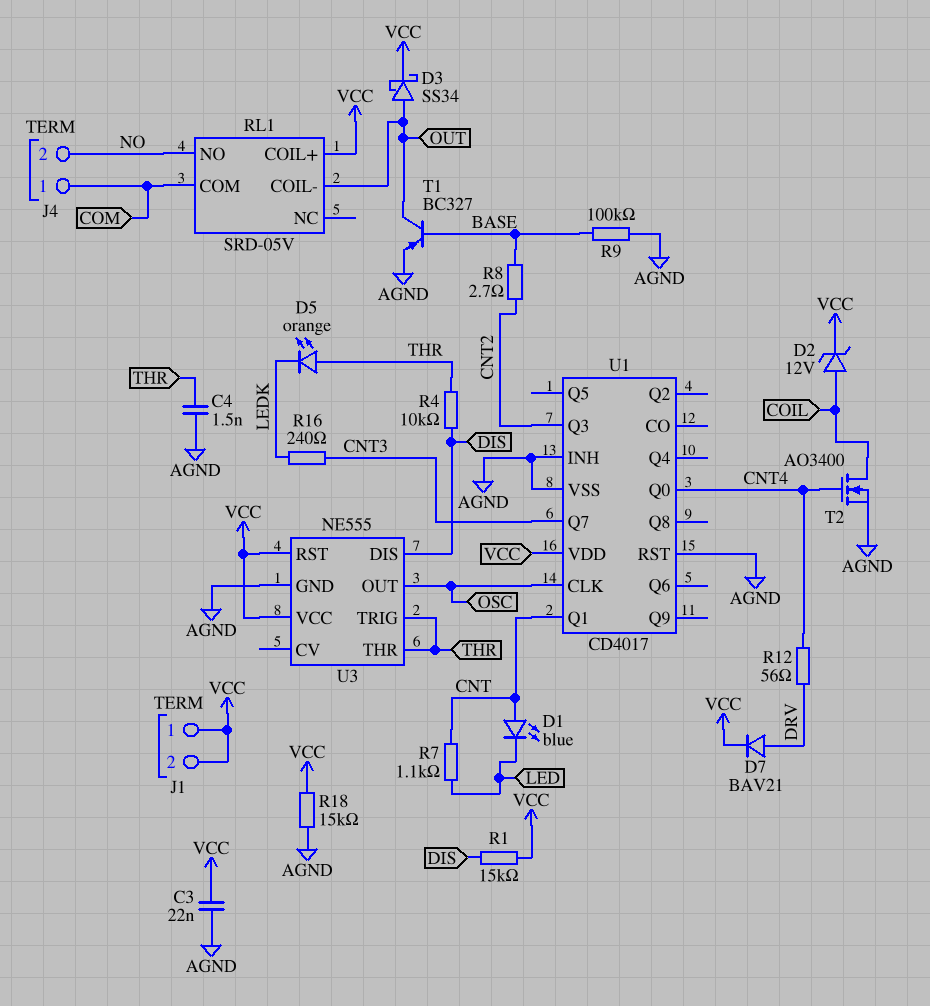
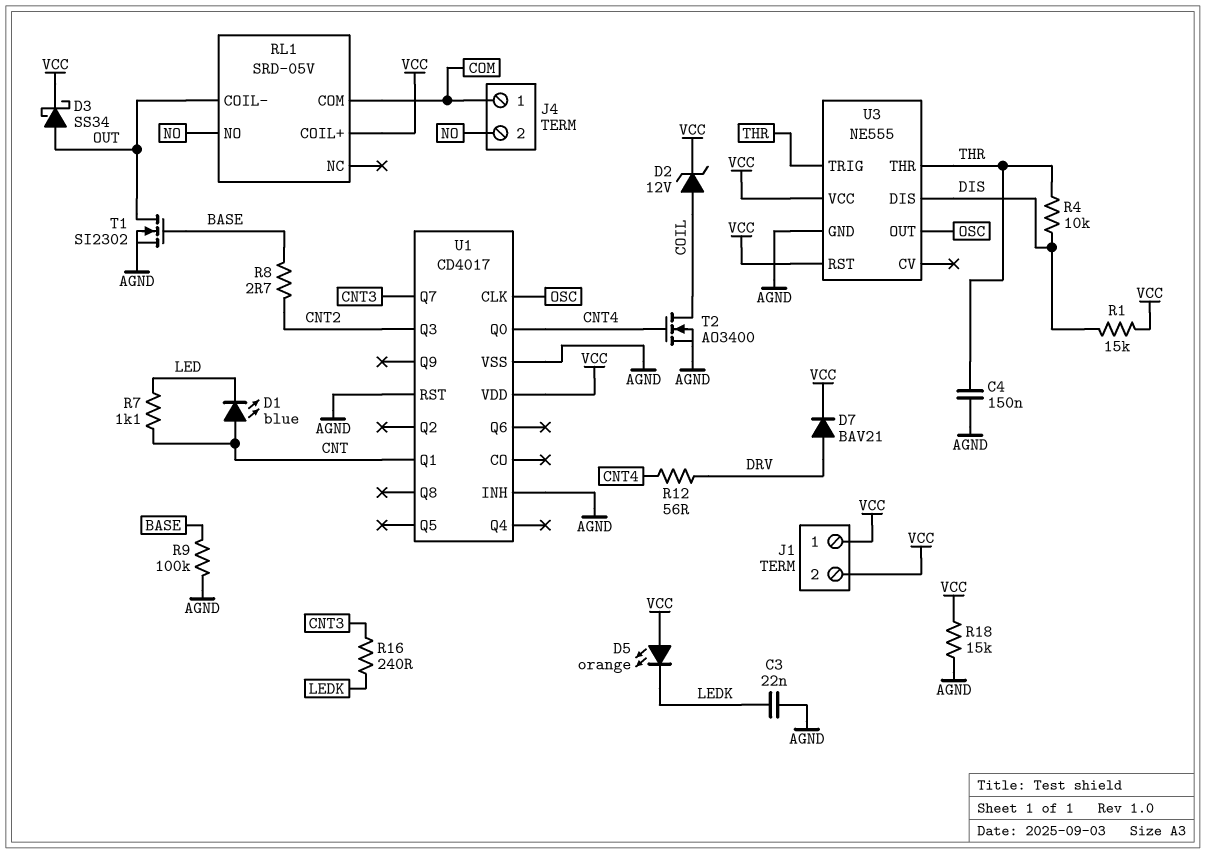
C3: 22nF (AGND, VCC) -> 22nF (AGND, LEDK)
C4: 1.5nF (AGND, THR) -> 150nF (AGND, THR)
D5: LED orange (A THR, K LEDK) -> LED orange (A VCC, K LEDK)
T1: PNP BC327 (B BASE, C OUT, E AGND) -> NMOS SI2302 (G BASE, D OUT, S AGND)

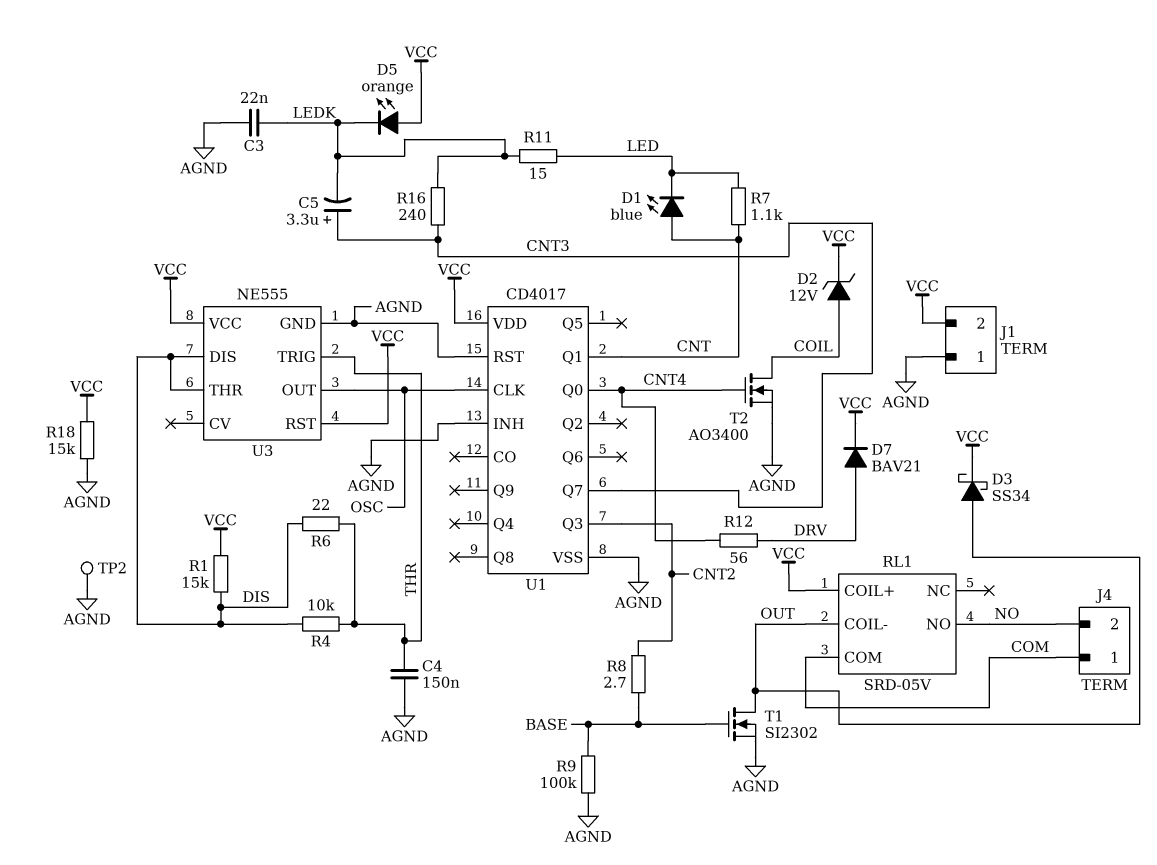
C5: none -> 3.3uF (plus CNT3, minus LEDK)
J1 pin 1: VCC -> AGND
R6: none -> 22 (DIS, THR)
R11: none -> 15 (LED, LEDK)
TP2: none -> test point (AGND)
U3 pin THR: THR -> DIS

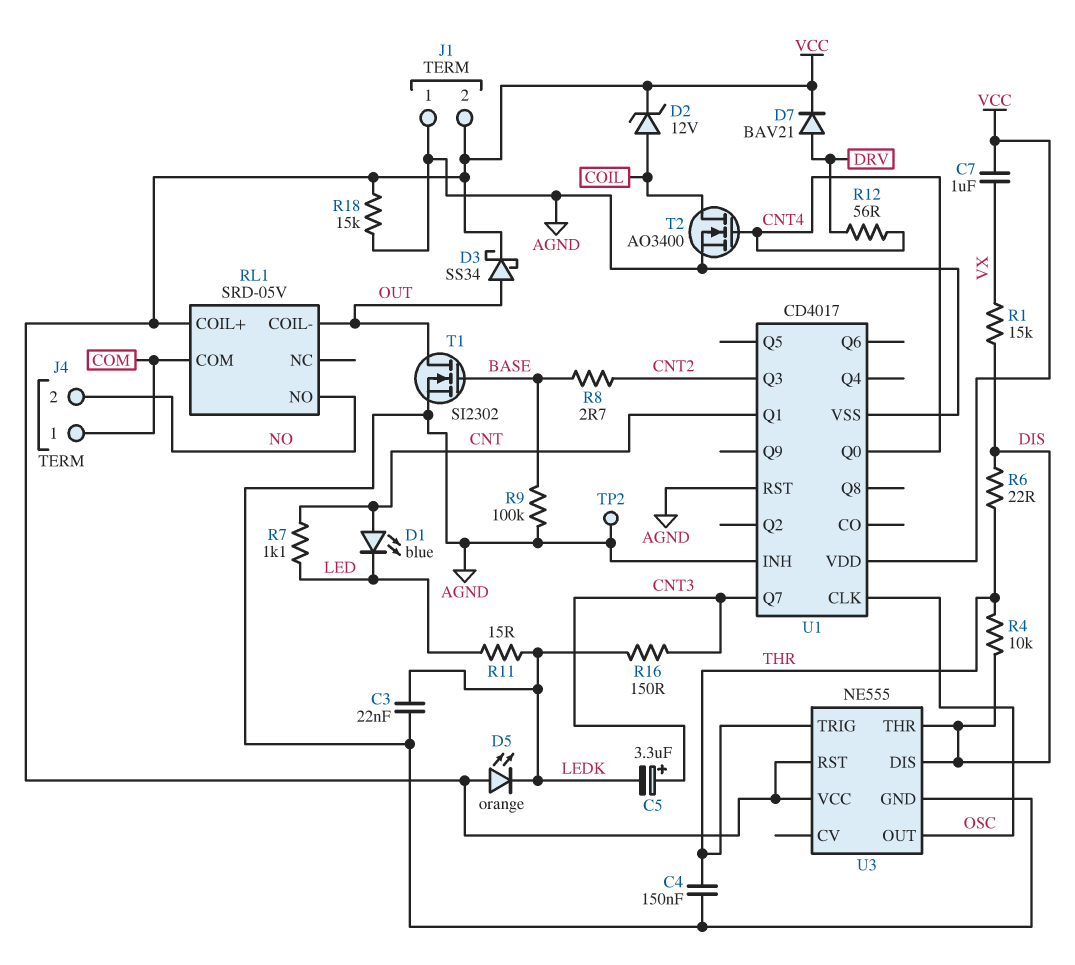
C7: none -> 1uF (VCC, VX)
R1: 15k (DIS, VCC) -> 15k (DIS, VX)
R16: 240 (CNT3, LEDK) -> 150 (CNT3, LEDK)

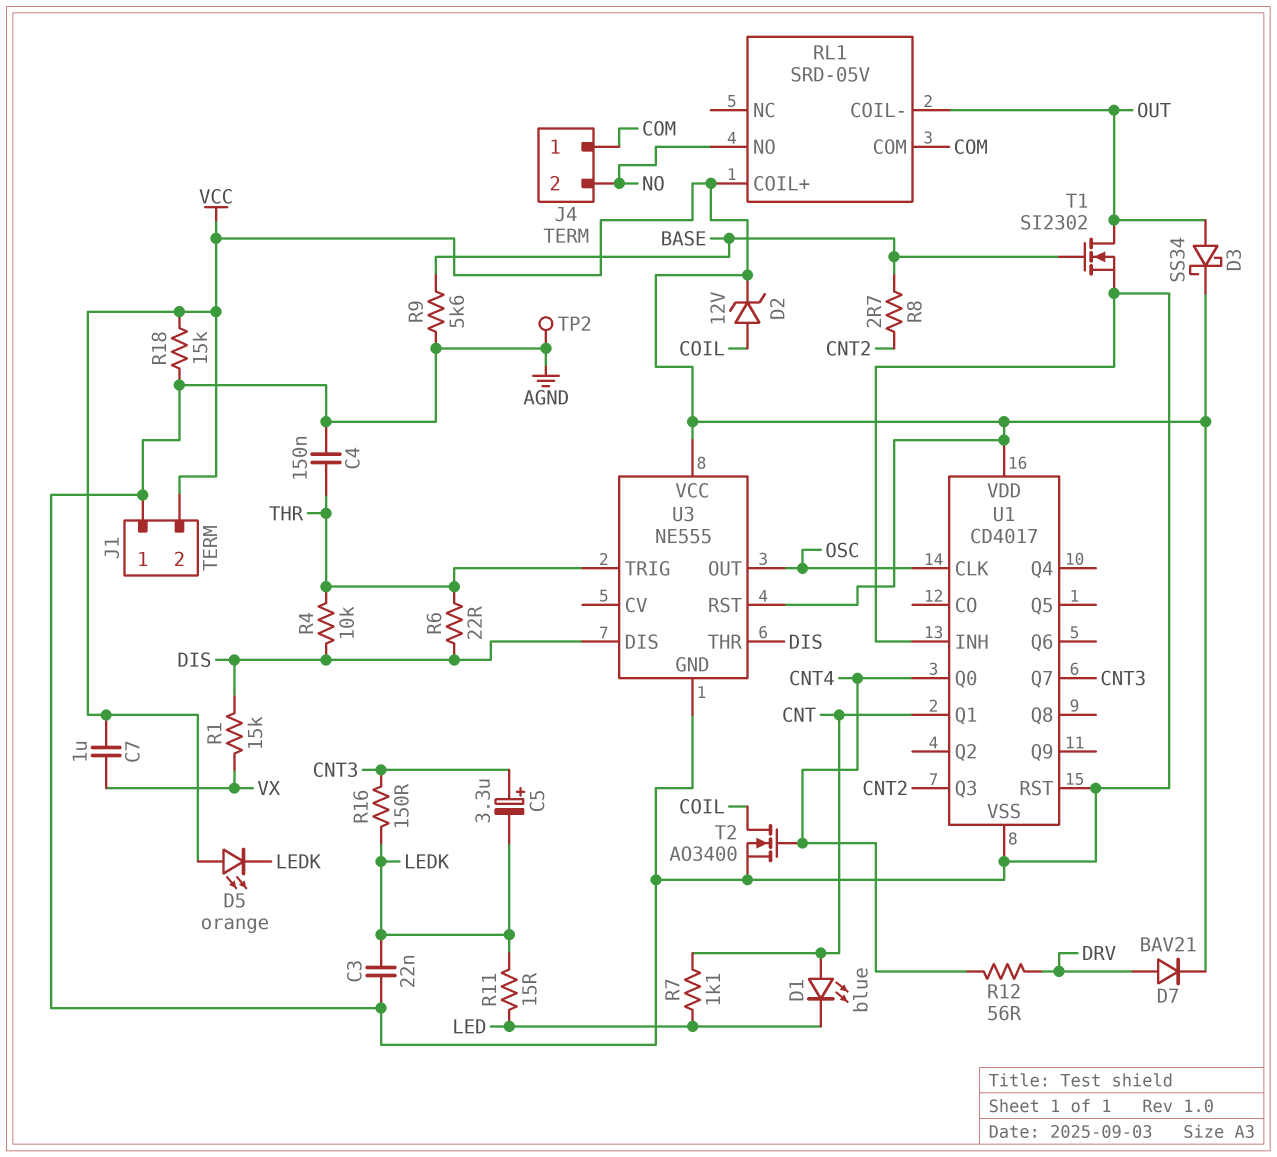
R9: 100k (AGND, BASE) -> 5.6k (AGND, BASE)

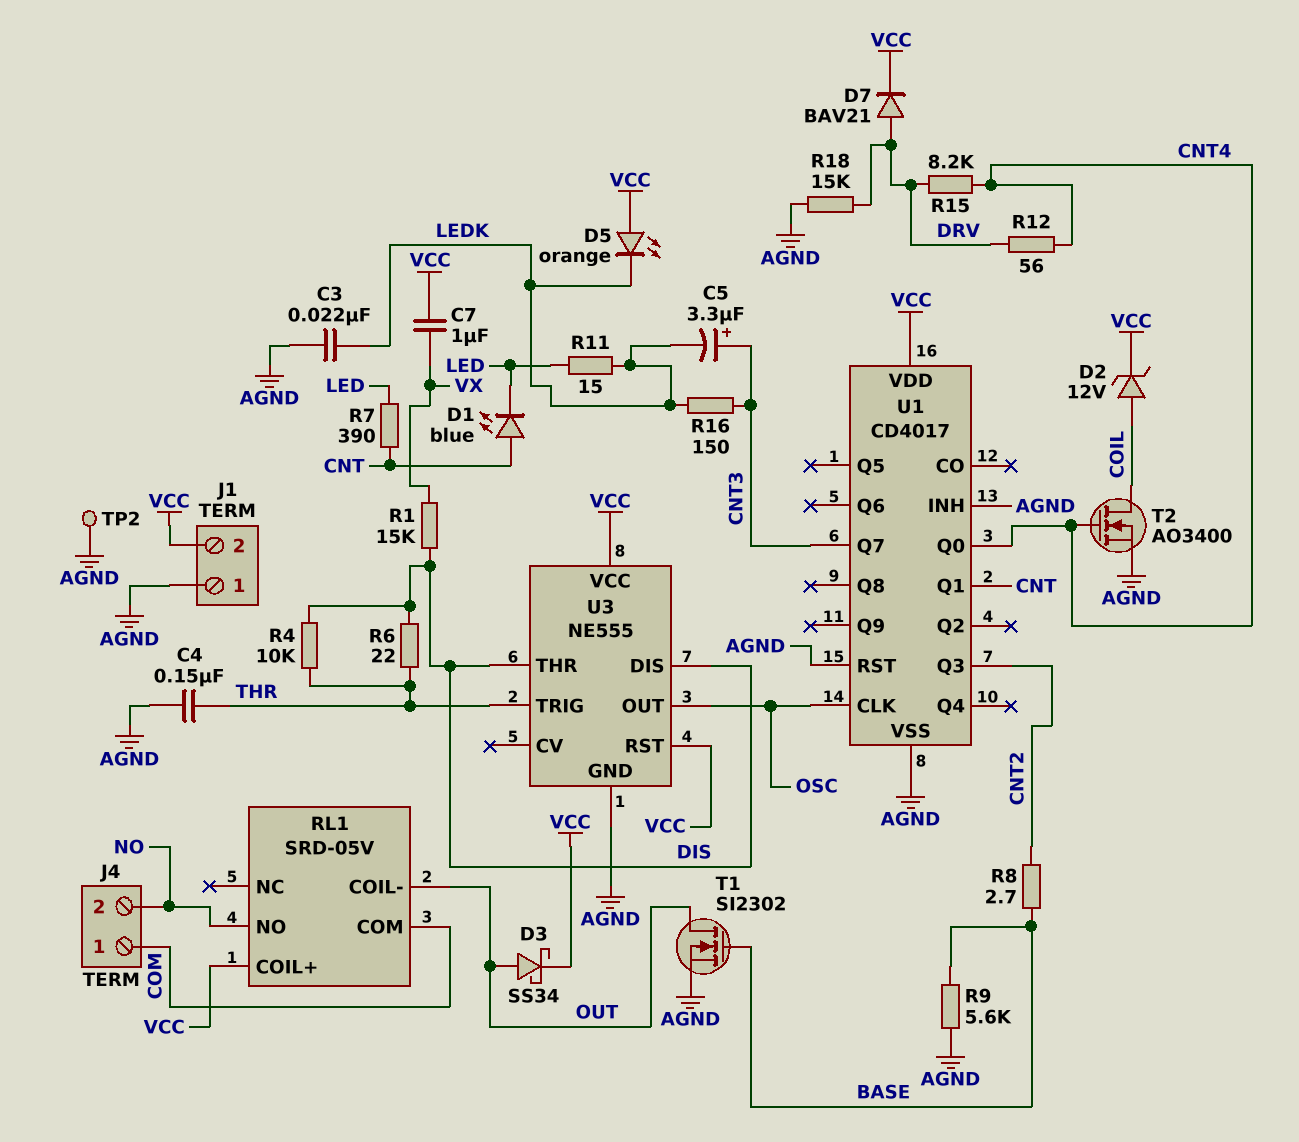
R7: 1.1k (CNT, LED) -> 390 (CNT, LED)
R15: none -> 8.2k (CNT4, DRV)
R18: 15k (AGND, VCC) -> 15k (AGND, DRV)

